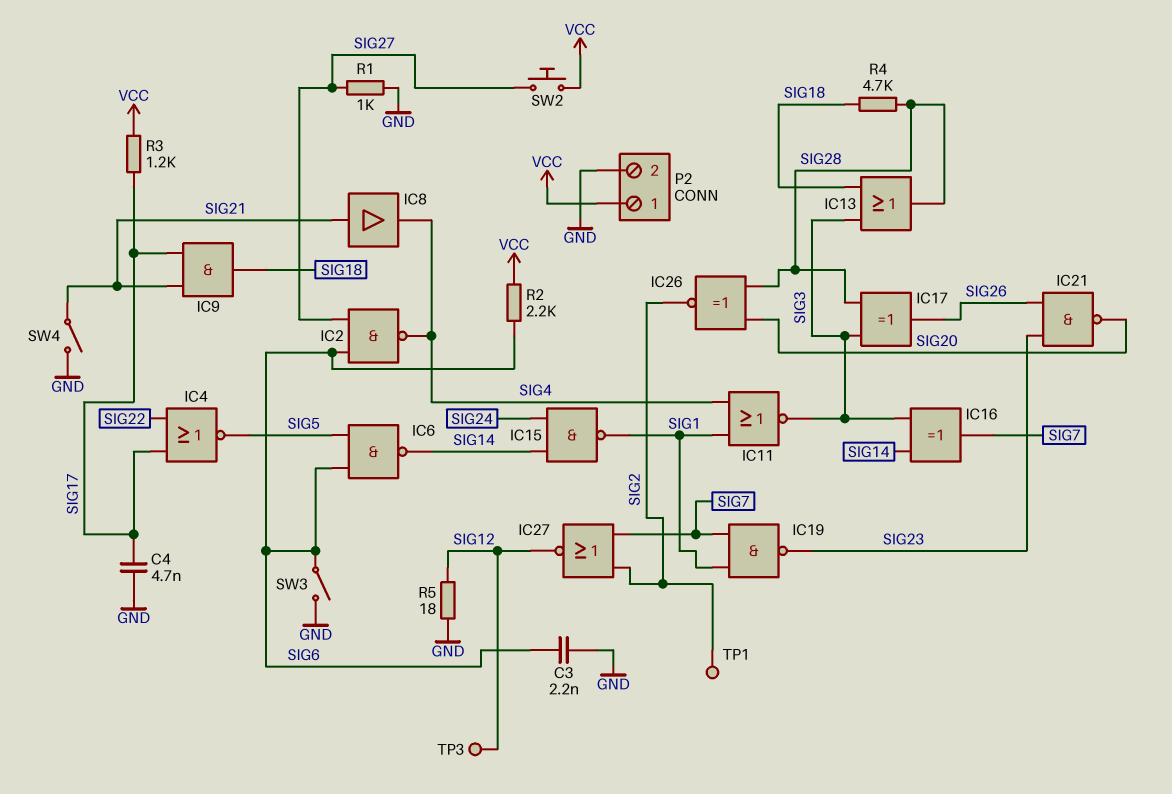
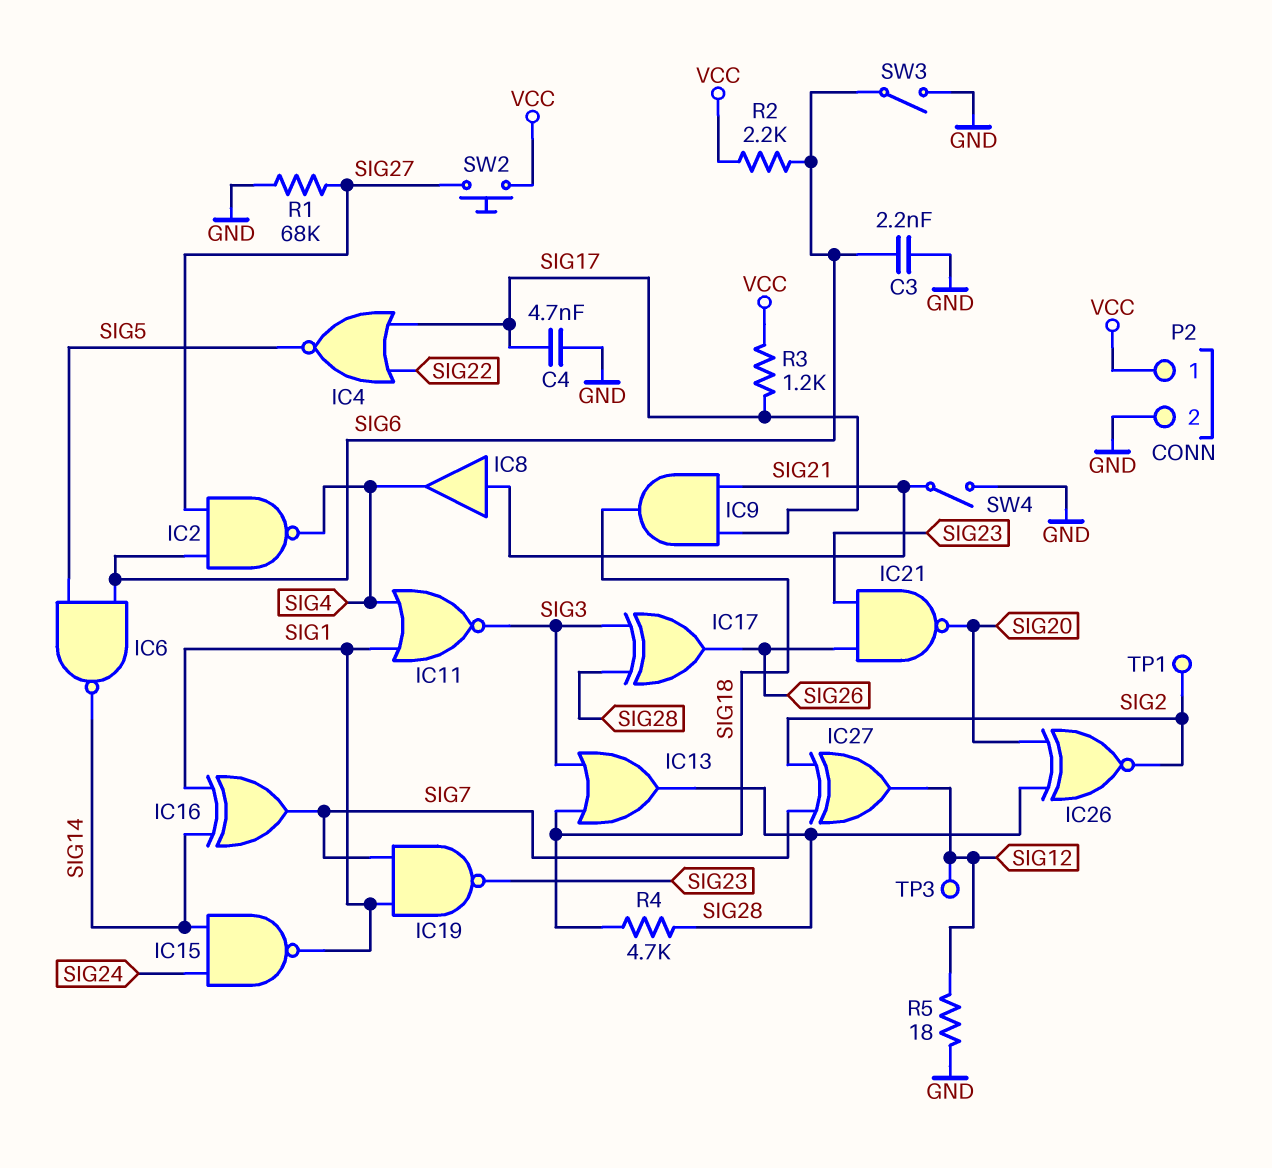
IC16: XOR (in SIG3, in SIG14, out SIG7) -> XOR (in SIG1, in SIG14, out SIG7)
IC27: NOR (in SIG2, in SIG7, out SIG12) -> XOR (in SIG2, in SIG7, out SIG12)
R1: 1k (GND, SIG27) -> 68k (GND, SIG27)

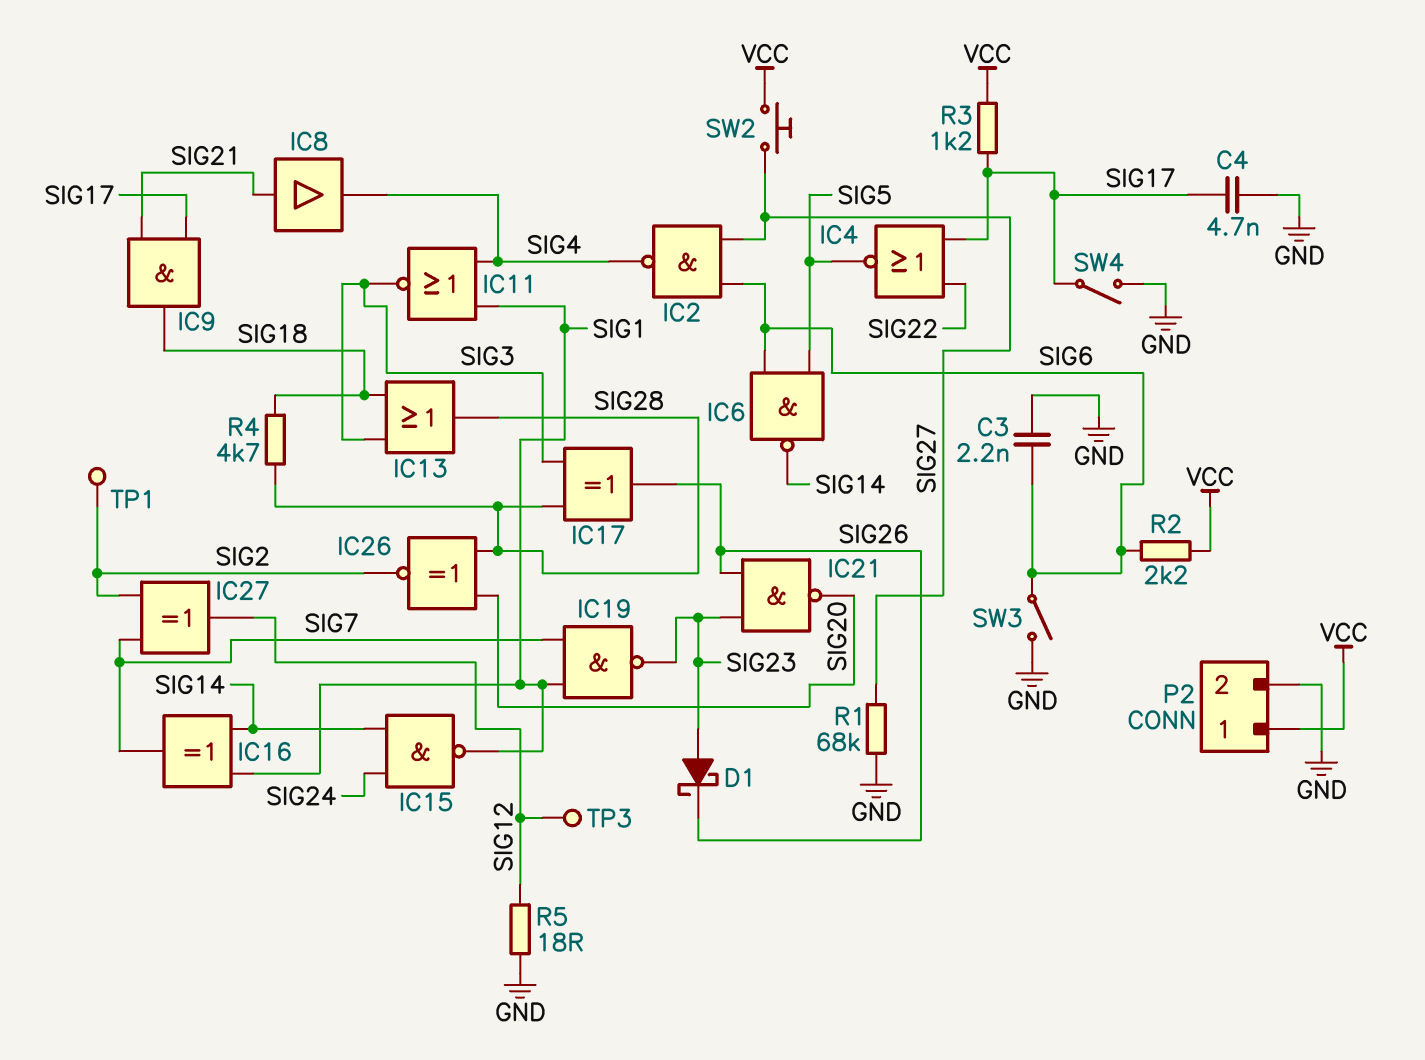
D1: none -> schottky (A SIG23, K SIG26)
SW4: switch (GND, SIG21) -> switch (GND, SIG17)

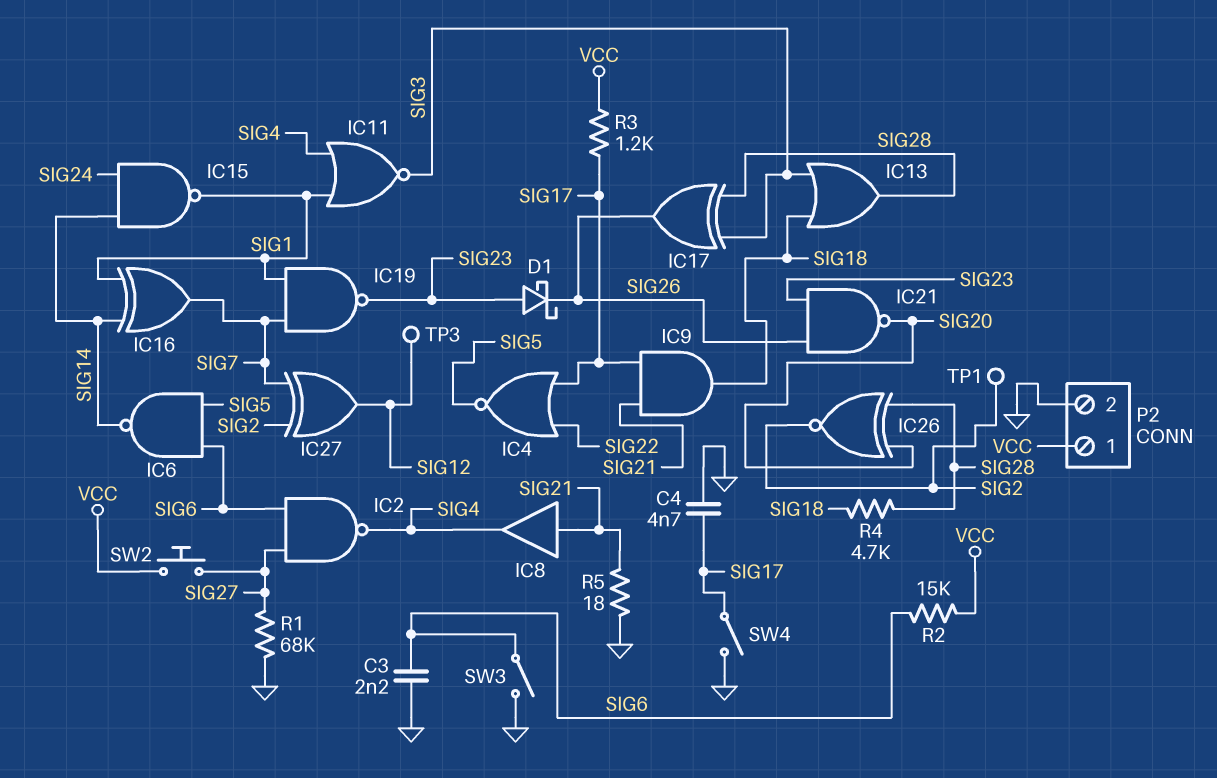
R2: 2.2k (SIG6, VCC) -> 15k (SIG6, VCC)
R5: 18 (GND, SIG12) -> 18 (GND, SIG21)

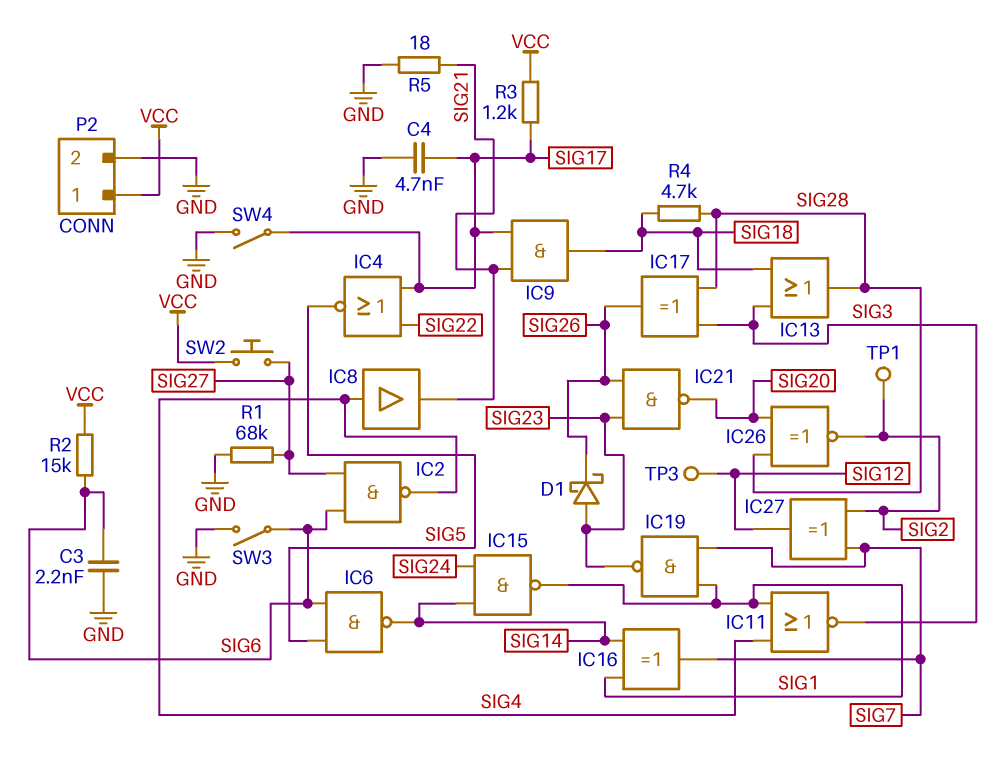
IC8: buffer (in SIG21, out SIG4) -> buffer (in SIG4, out SIG21)

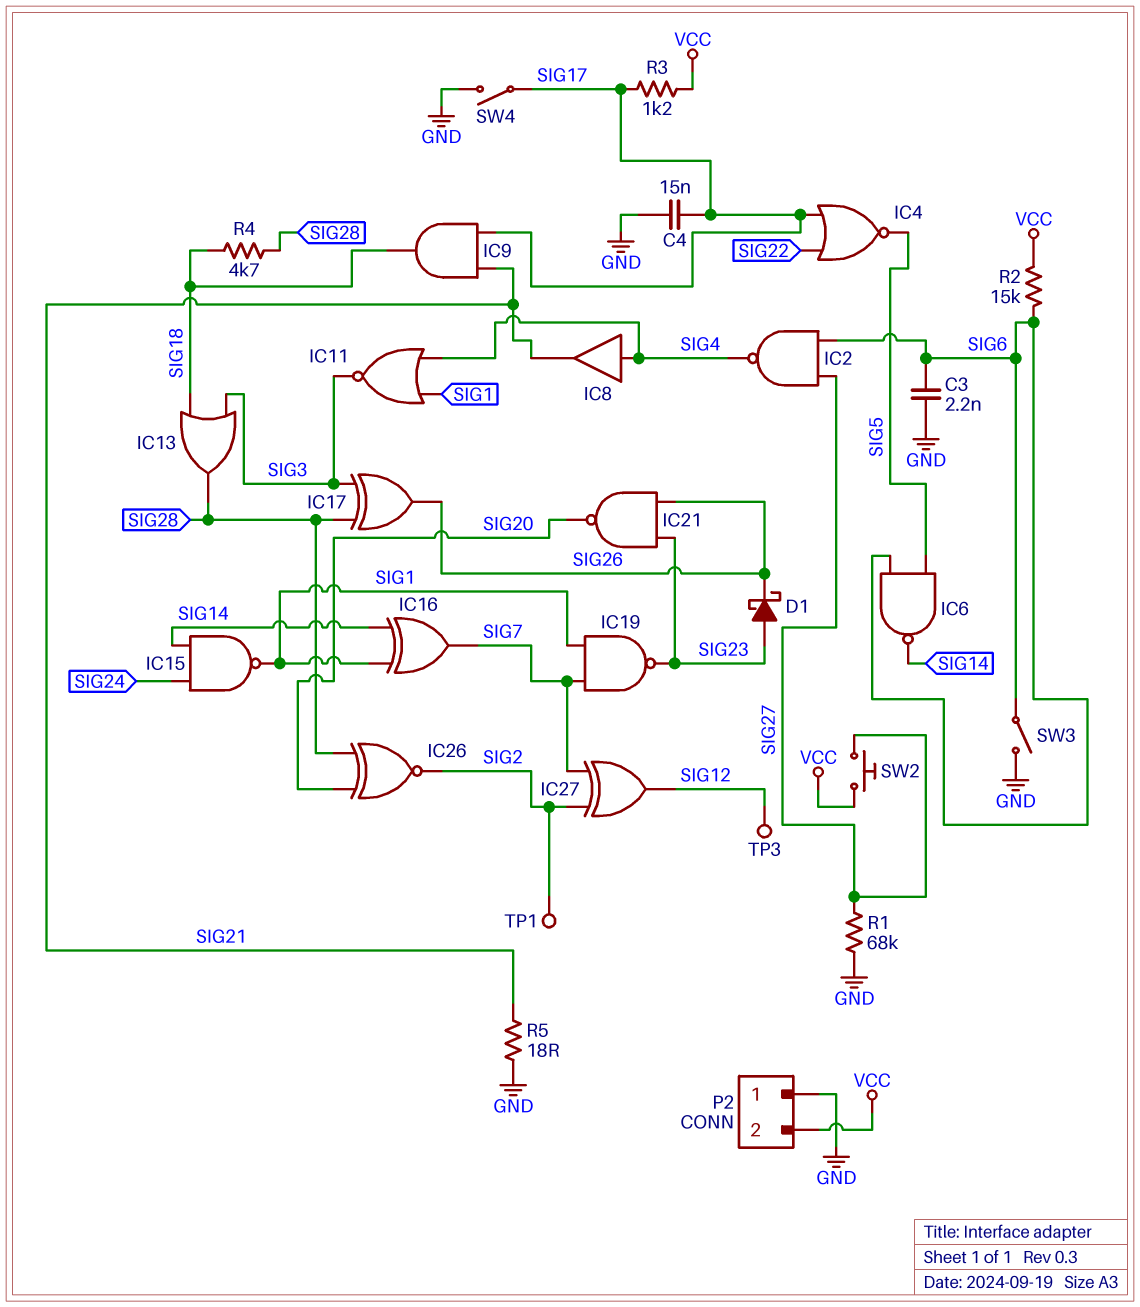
C4: 4.7nF (GND, SIG17) -> 15nF (GND, SIG17)
P2 pin 1: VCC -> GND
P2 pin 2: GND -> VCC

